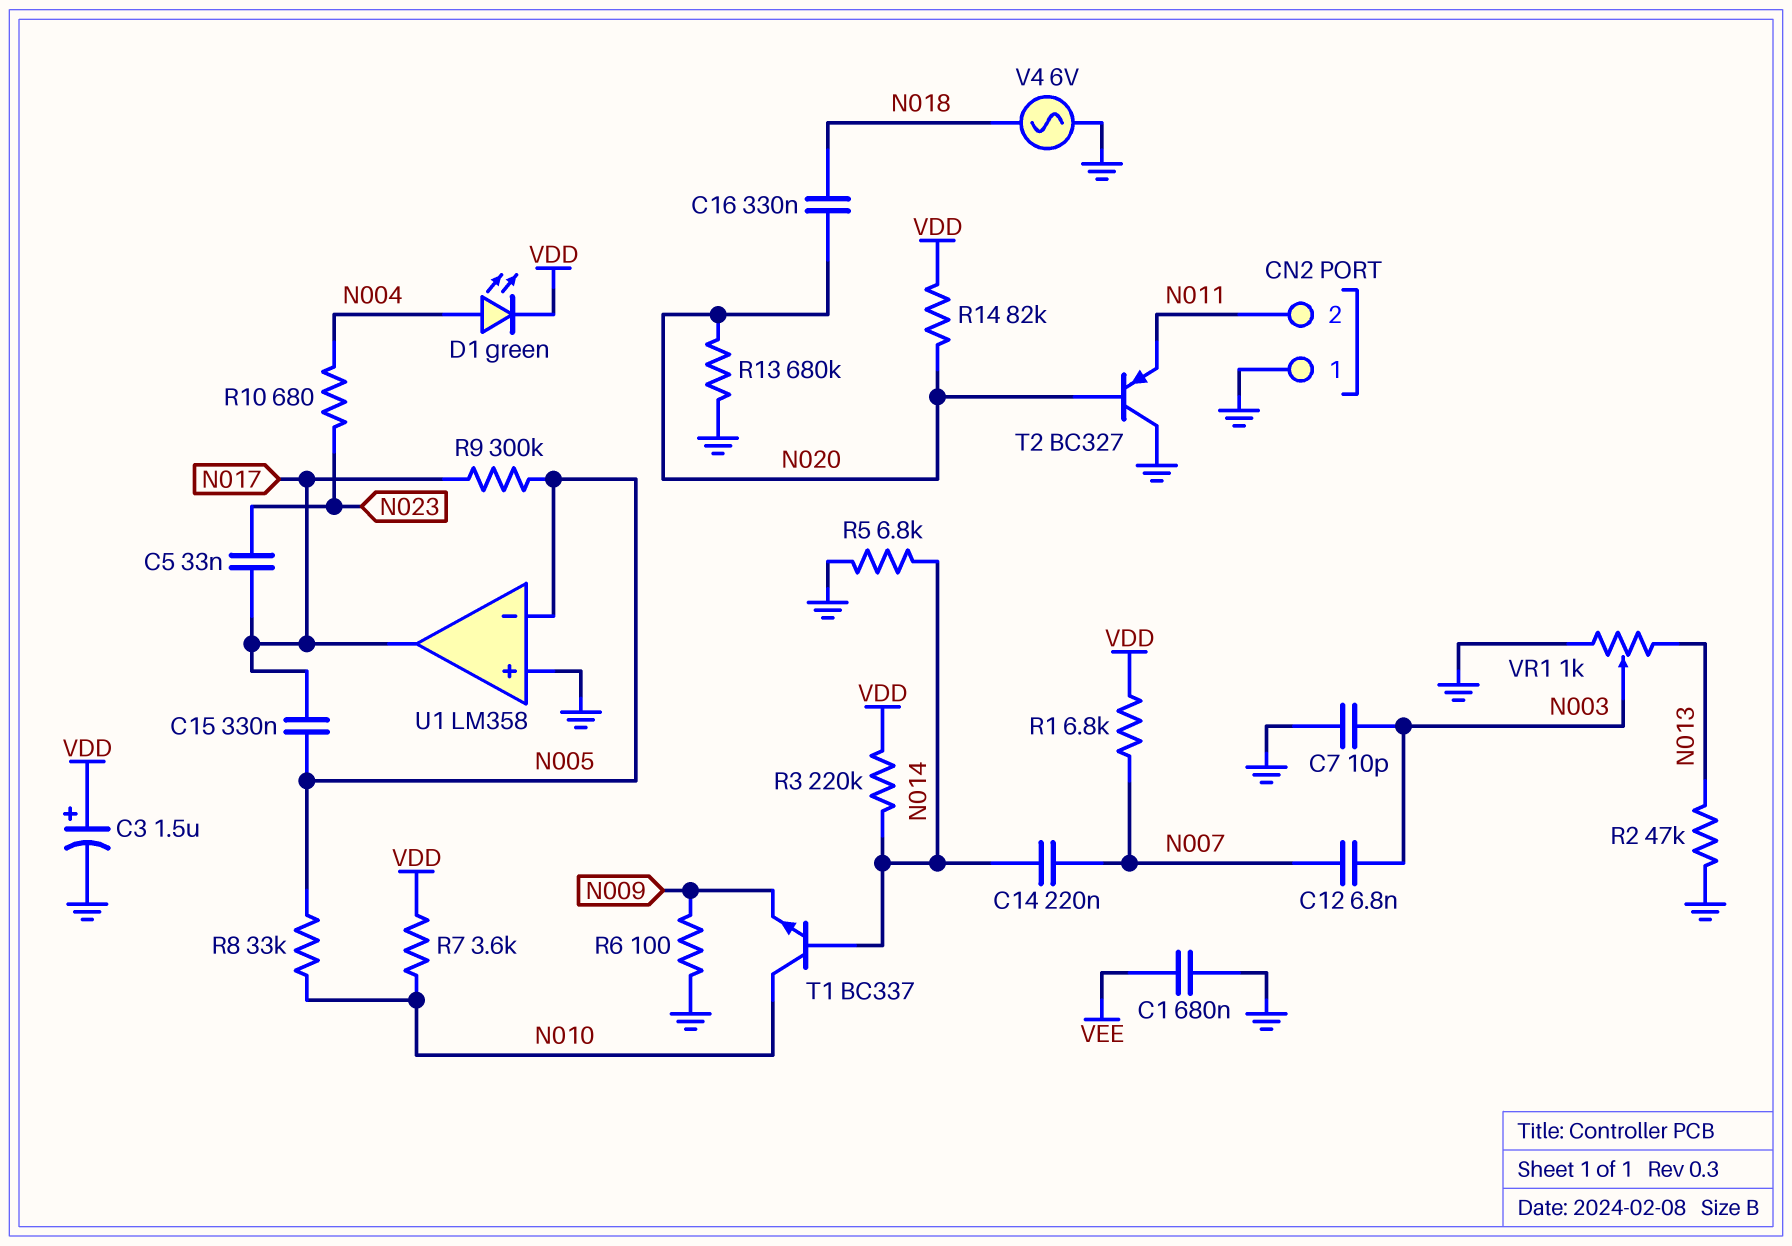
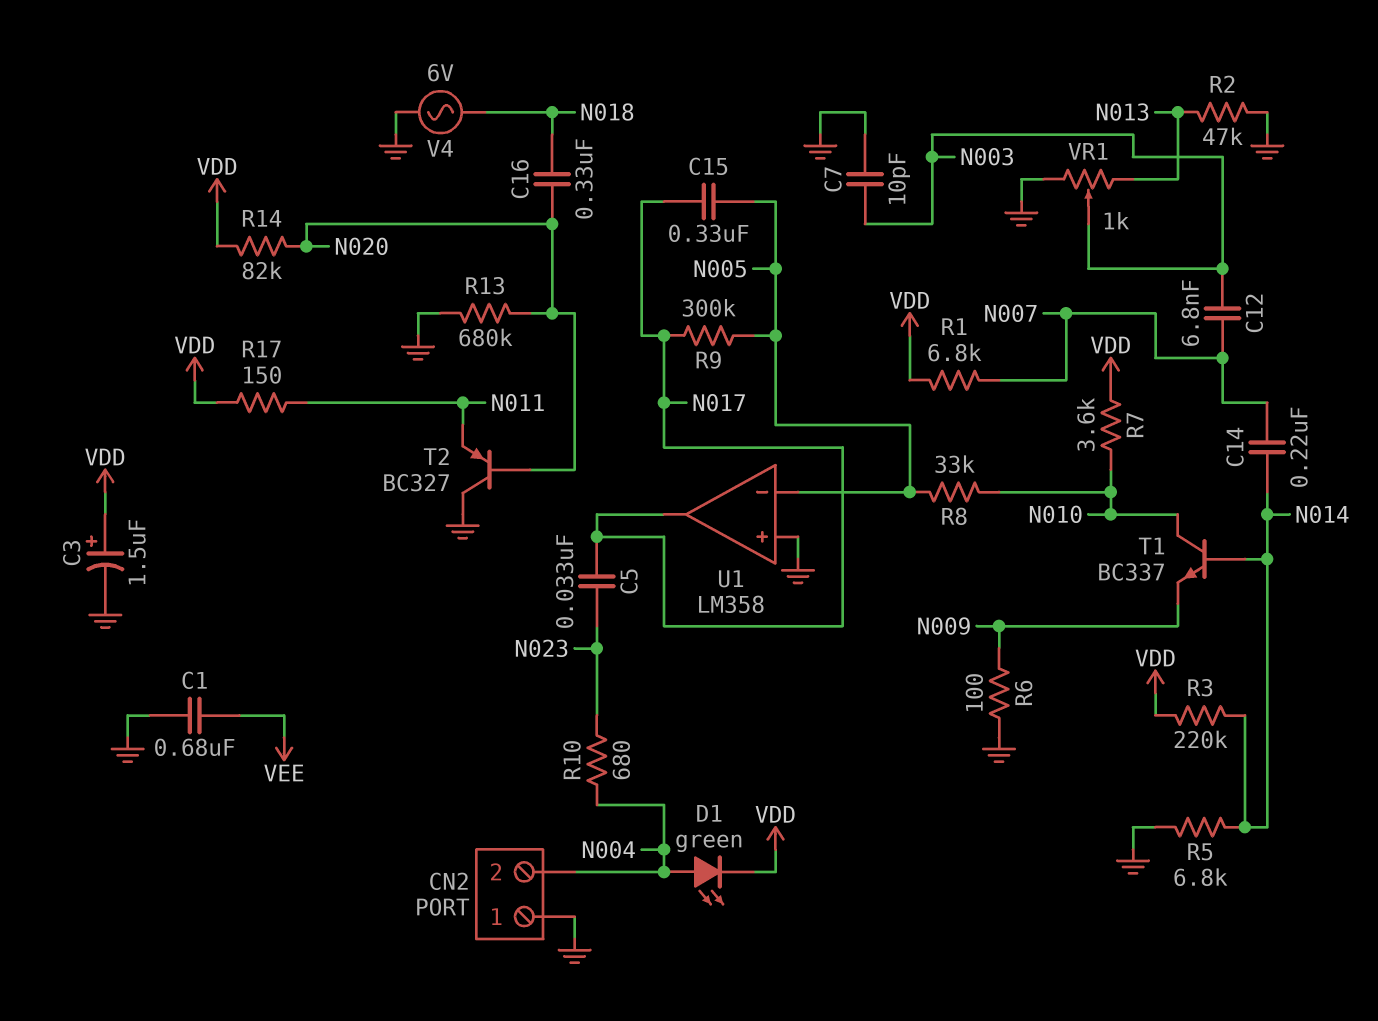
CN2 pin 2: N011 -> N004
R17: none -> 150 (N011, VDD)

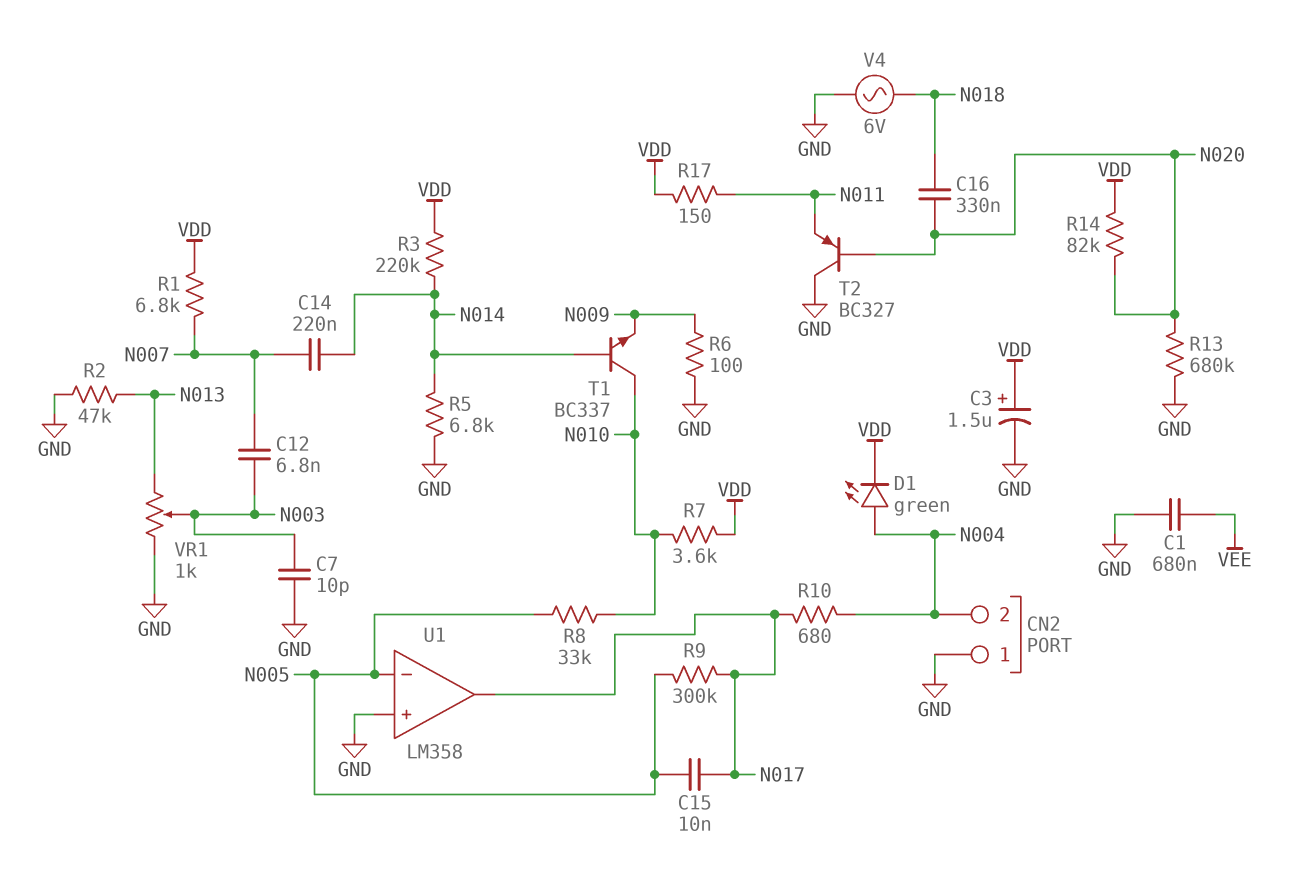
C5: 33nF (N017, N023) -> none
C15: 330nF (N005, N017) -> 10nF (N005, N017)
R10: 680 (N004, N023) -> 680 (N004, N017)

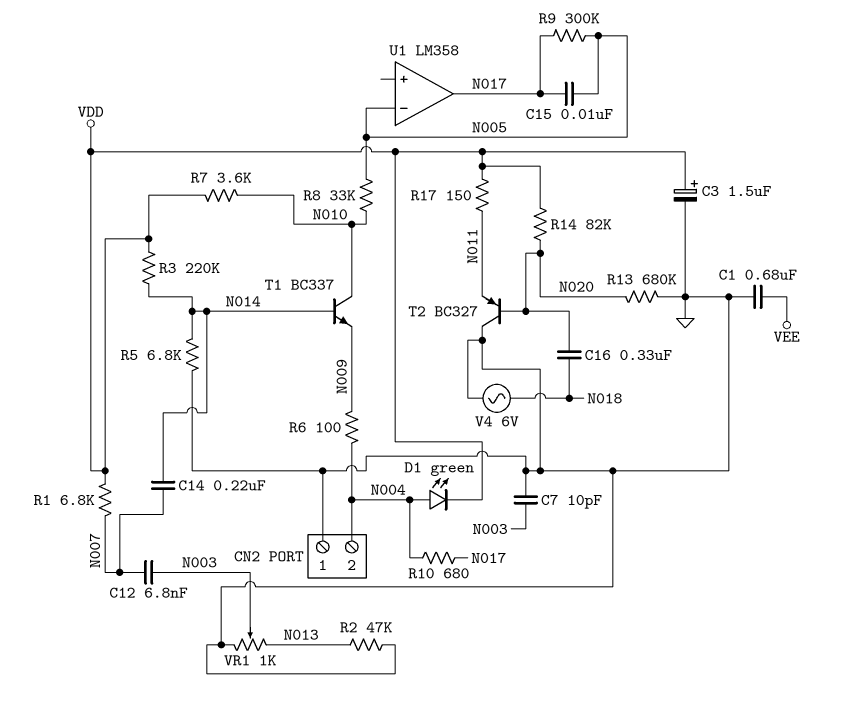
R6: 100 (GND, N009) -> 100 (N004, N009)
U1 pin in+: GND -> none

